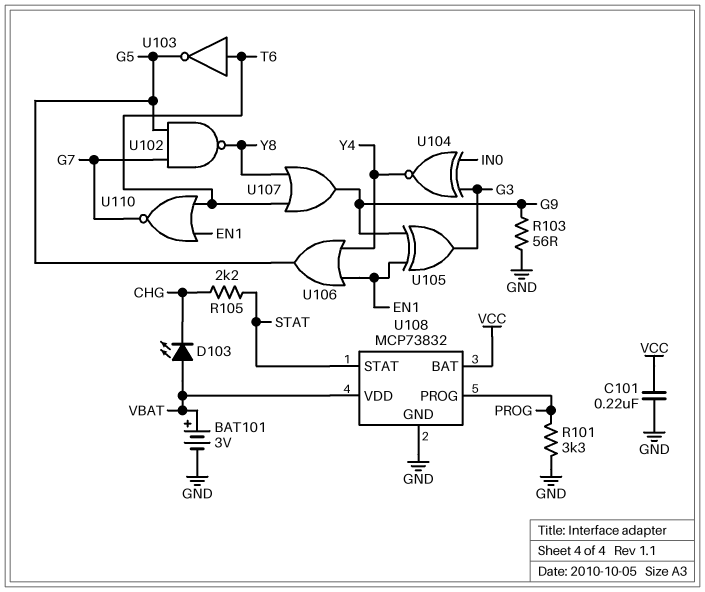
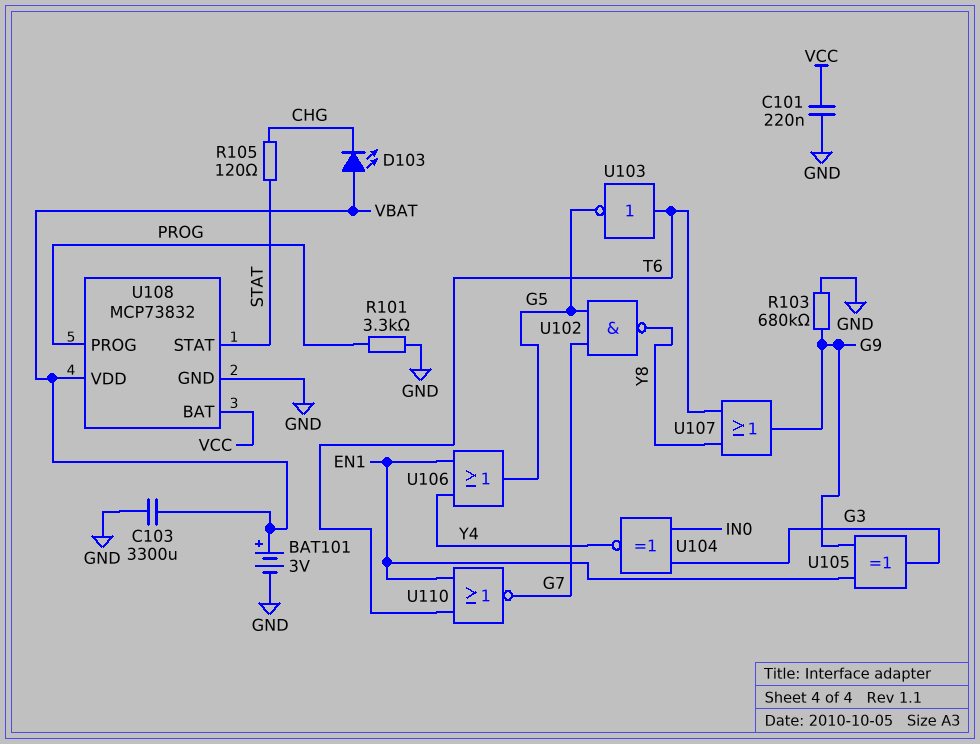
C103: none -> 3300uF (GND, VBAT)
R103: 56 (G9, GND) -> 680k (G9, GND)
R105: 2.2k (CHG, STAT) -> 120 (CHG, STAT)

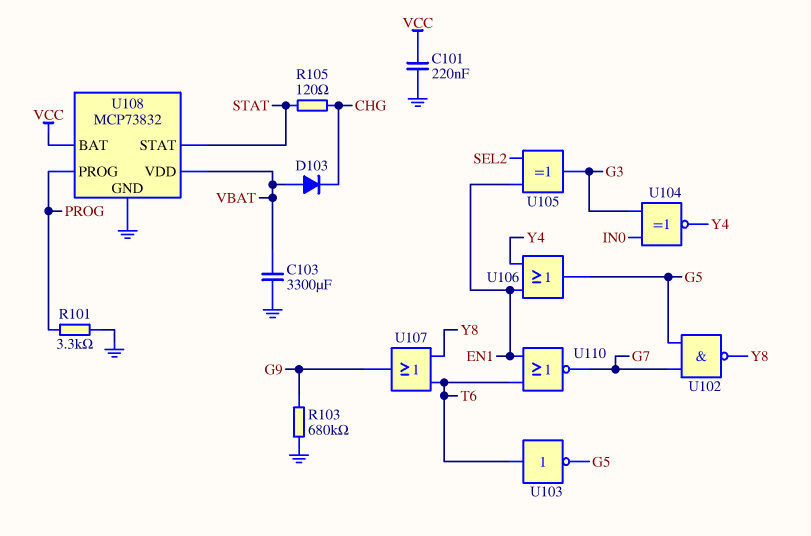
BAT101: 3V (plus VBAT, minus GND) -> none
D103: LED (A VBAT, K CHG) -> diode (A VBAT, K CHG)
U105: XOR (in EN1, in G9, out G3) -> XOR (in EN1, in SEL2, out G3)

